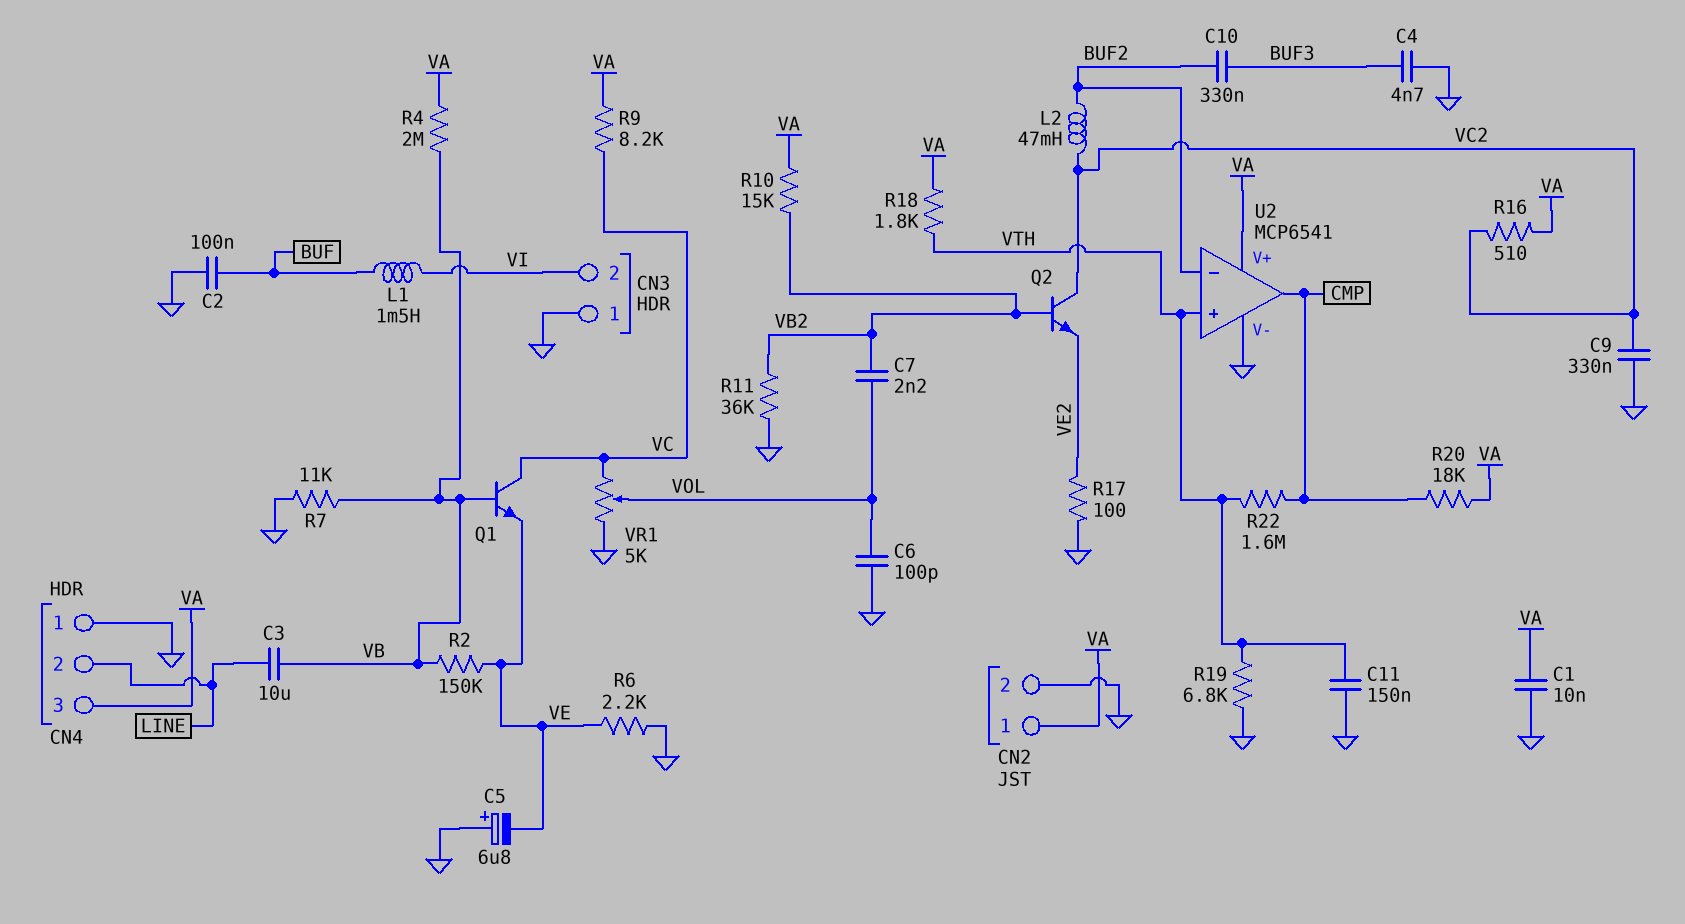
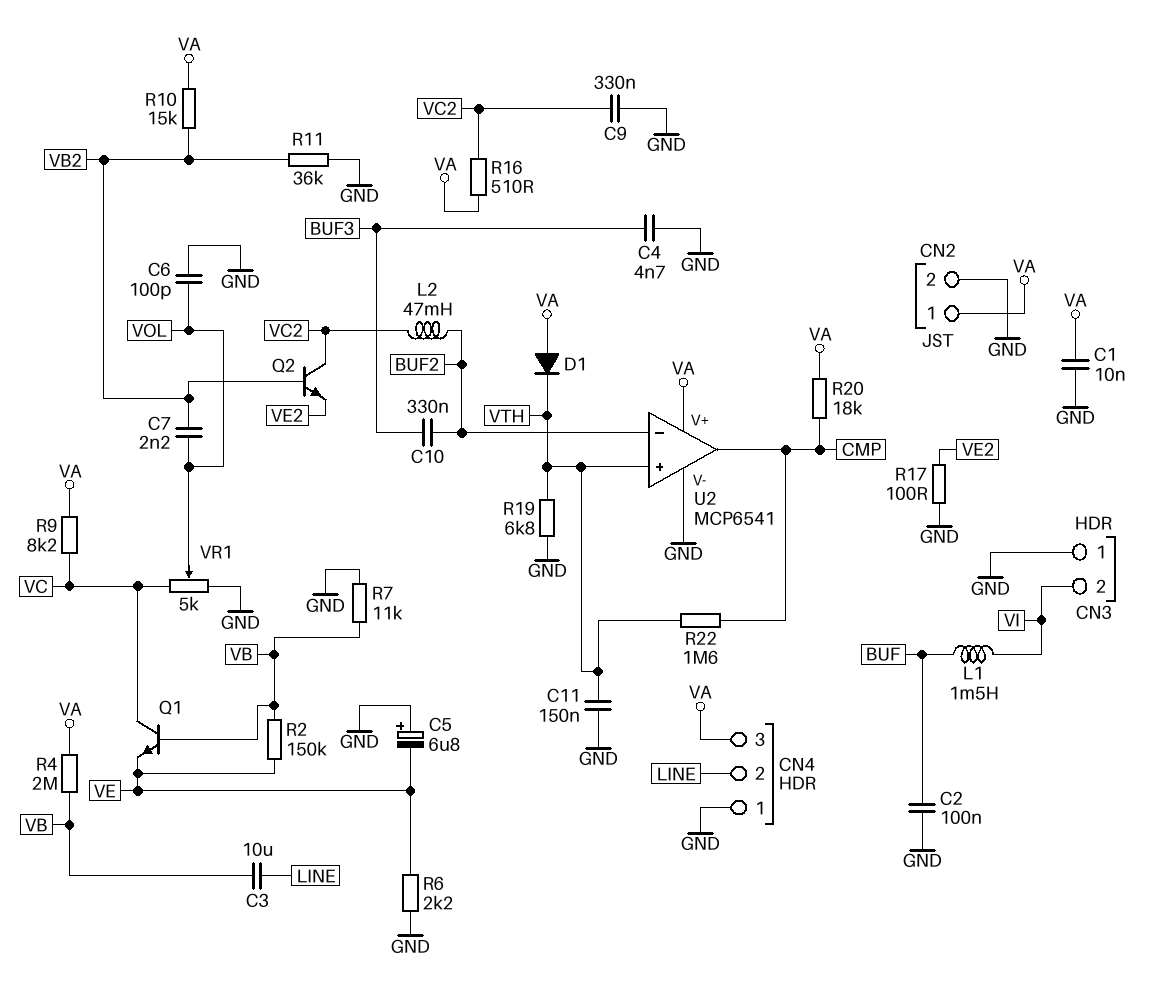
D1: none -> diode (A VA, K VTH)
R18: 1.8k (VA, VTH) -> none

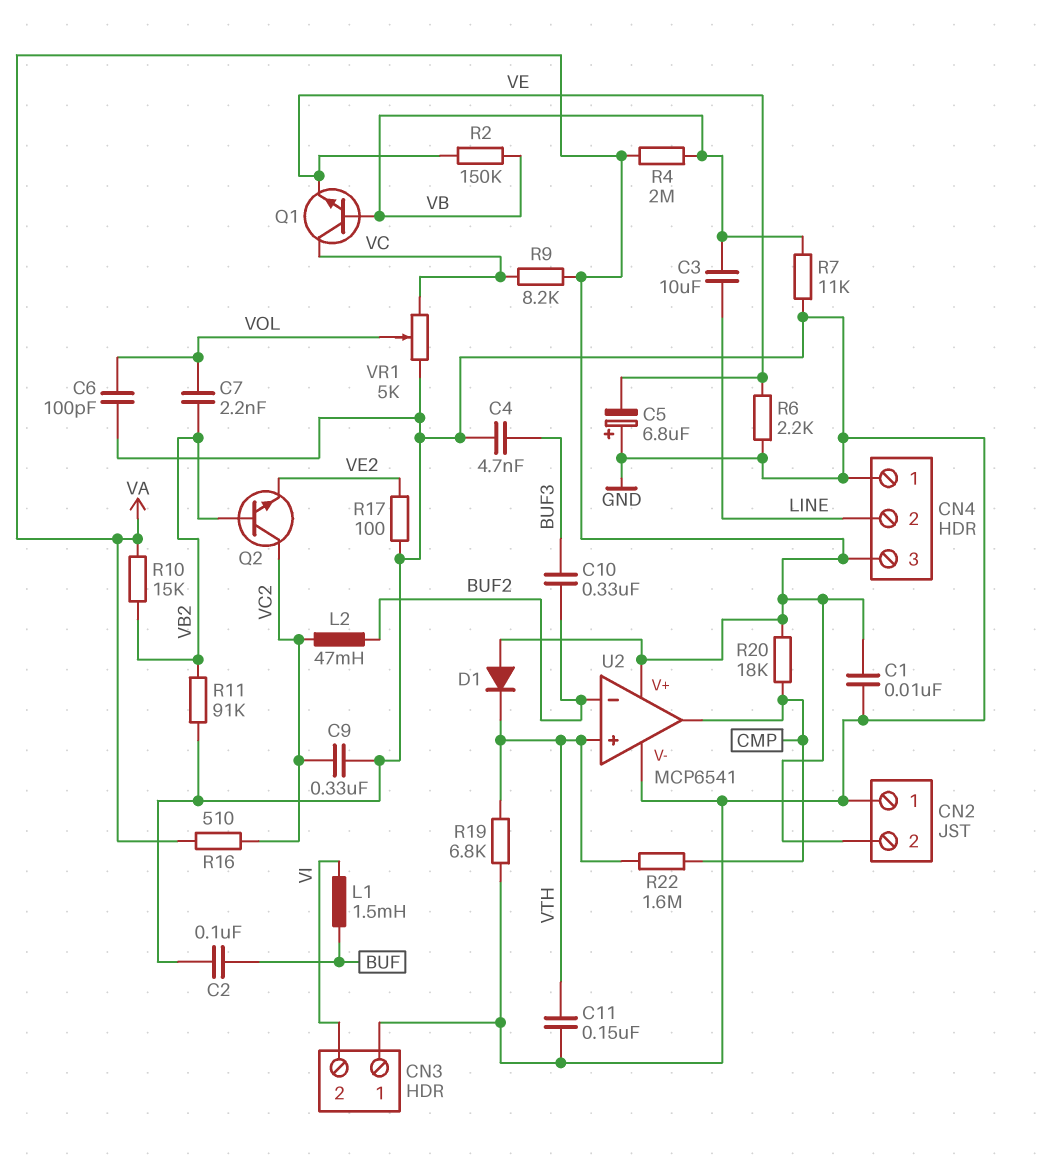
CN2 pin 1: VA -> GND
CN2 pin 2: GND -> VA
R11: 36k (GND, VB2) -> 91k (GND, VB2)

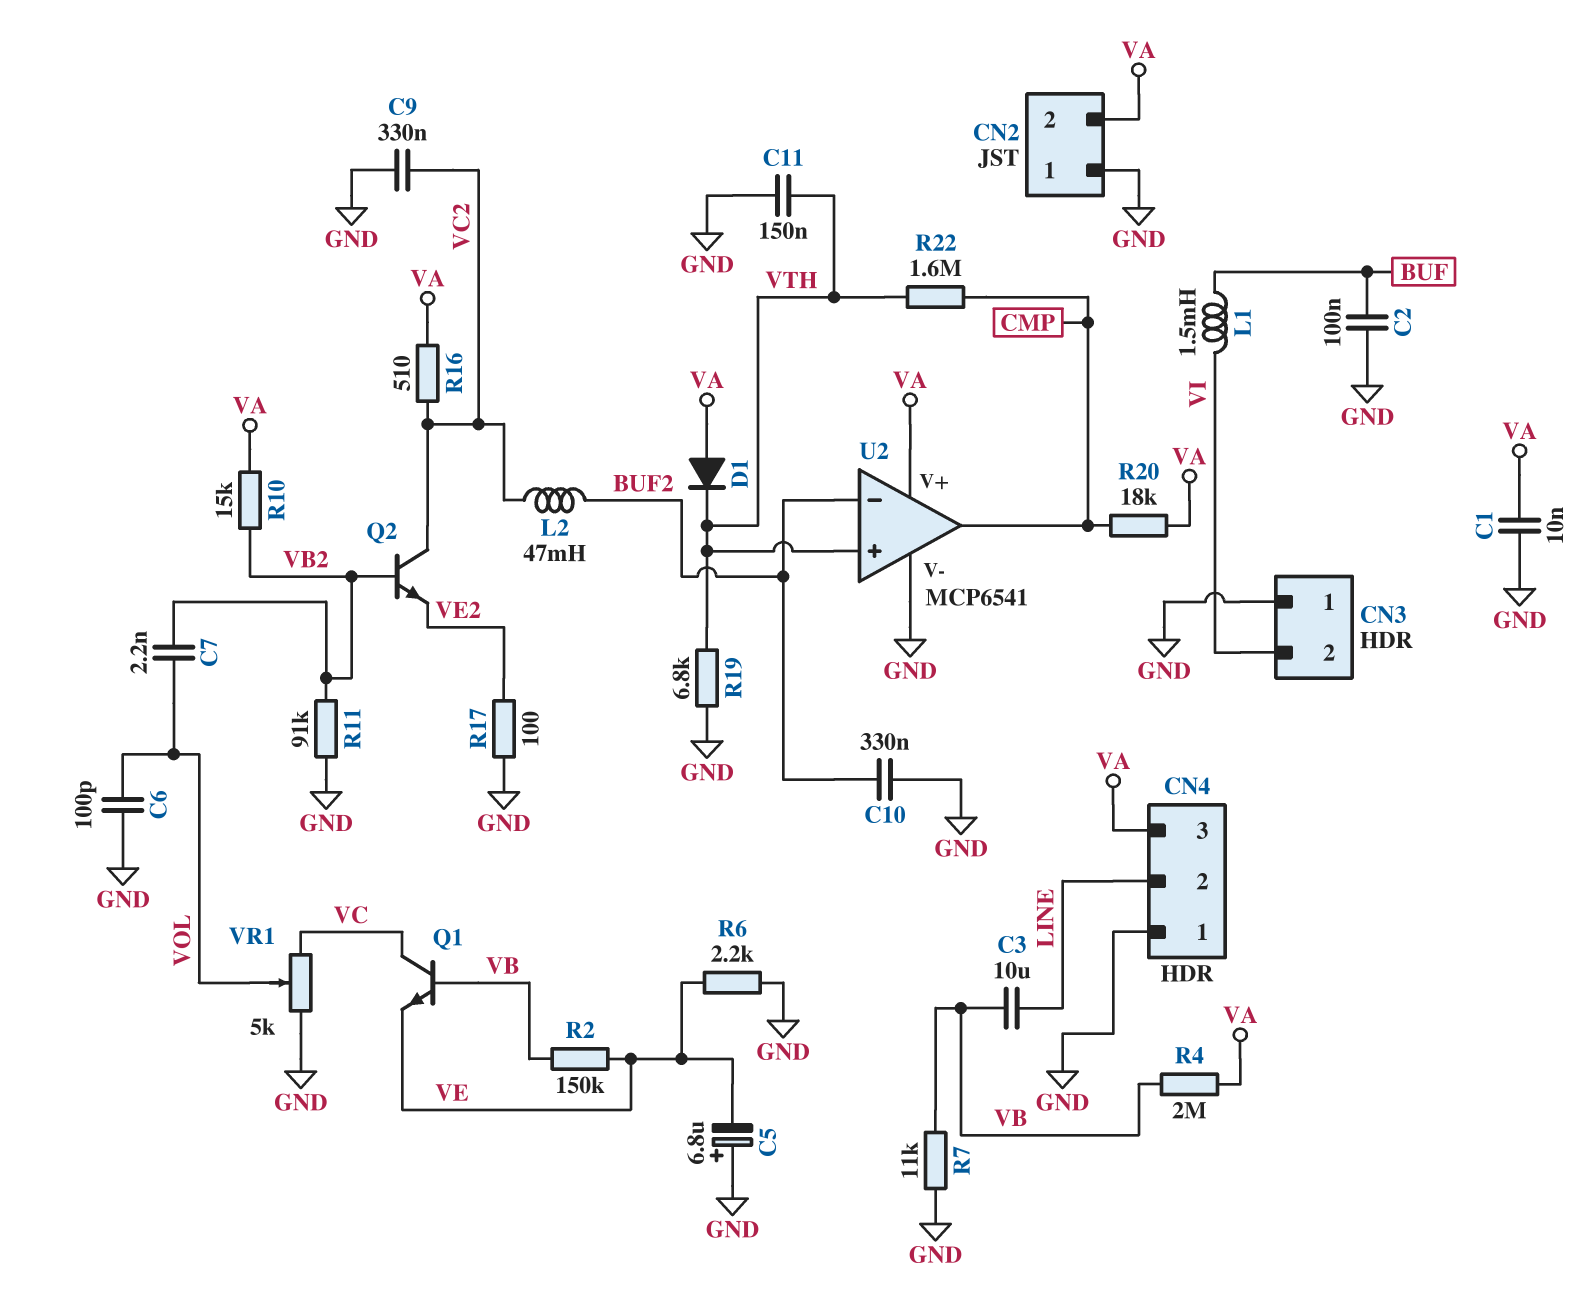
C4: 4.7nF (BUF3, GND) -> none
C10: 330nF (BUF2, BUF3) -> 330nF (BUF2, GND)
R9: 8.2k (VA, VC) -> none

